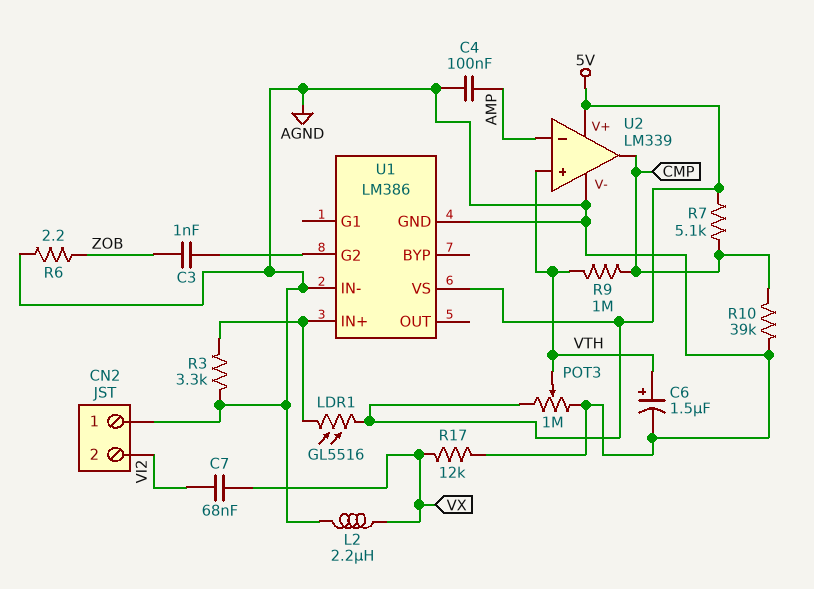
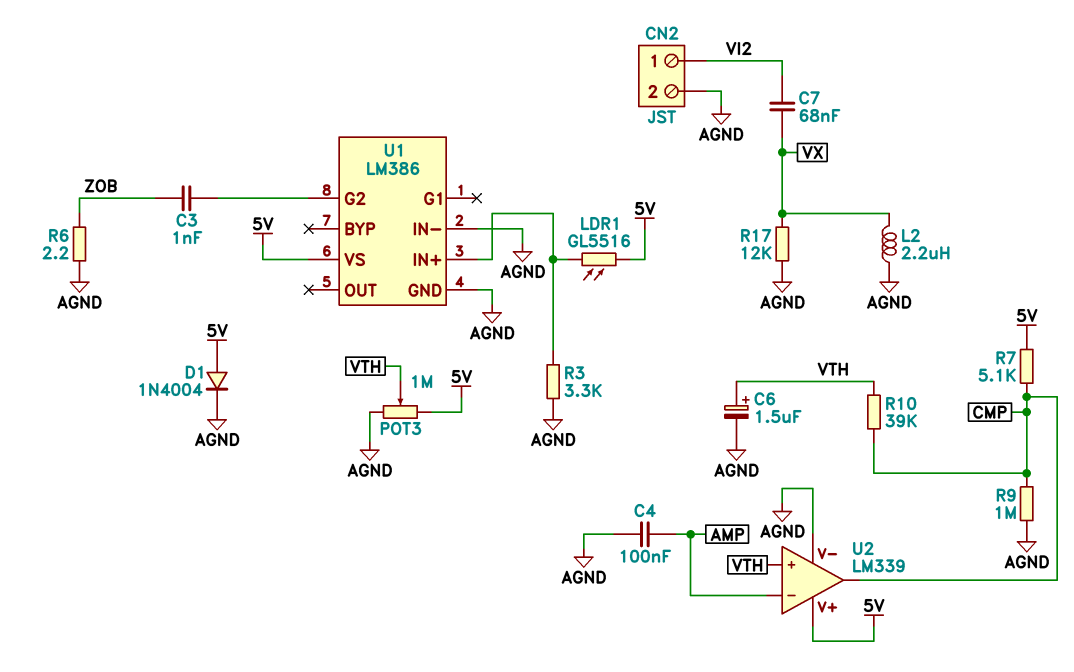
CN2 pin 1: AGND -> VI2
CN2 pin 2: VI2 -> AGND
D1: none -> diode 1N4004 (A 5V, K AGND)
R9: 1M (CMP, VTH) -> 1M (AGND, CMP)
R10: 39k (AGND, CMP) -> 39k (CMP, VTH)

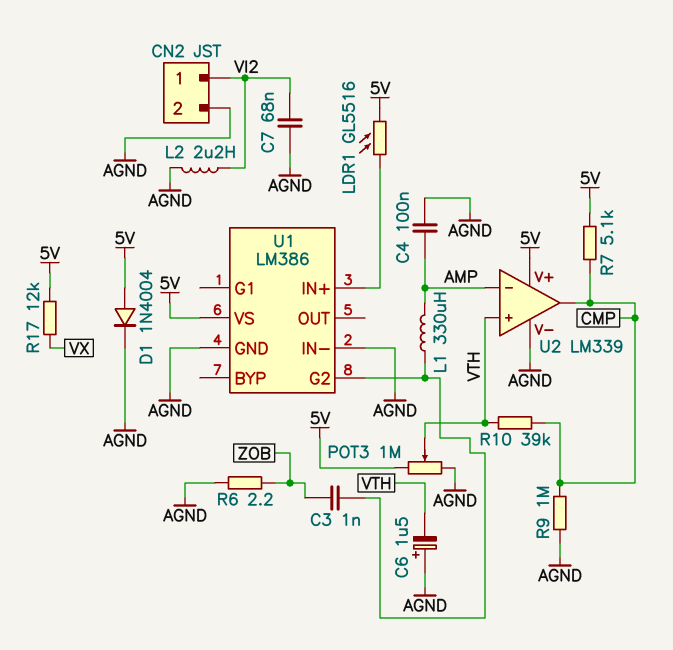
C6: 1.5uF (plus VTH, minus AGND) -> 1.5uF (plus AGND, minus VTH)
C7: 68nF (VI2, VX) -> 68nF (AGND, VI2)
L1: none -> 330uH (AMP, U1/G2)
L2: 2.2uH (AGND, VX) -> 2.2uH (AGND, VI2)
R3: 3.3k (AGND, U1/IN+) -> none
R17: 12k (AGND, VX) -> 12k (5V, VX)

